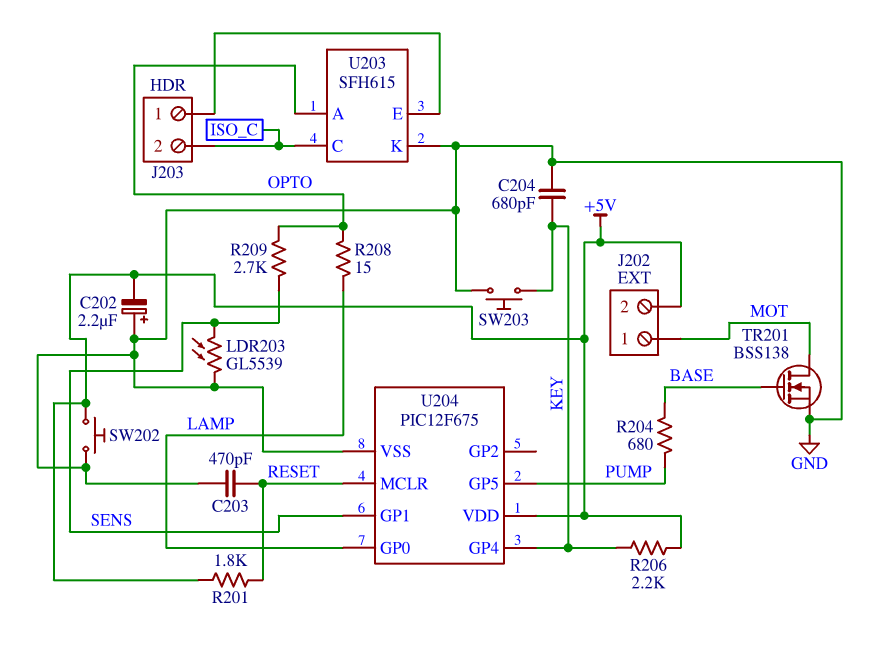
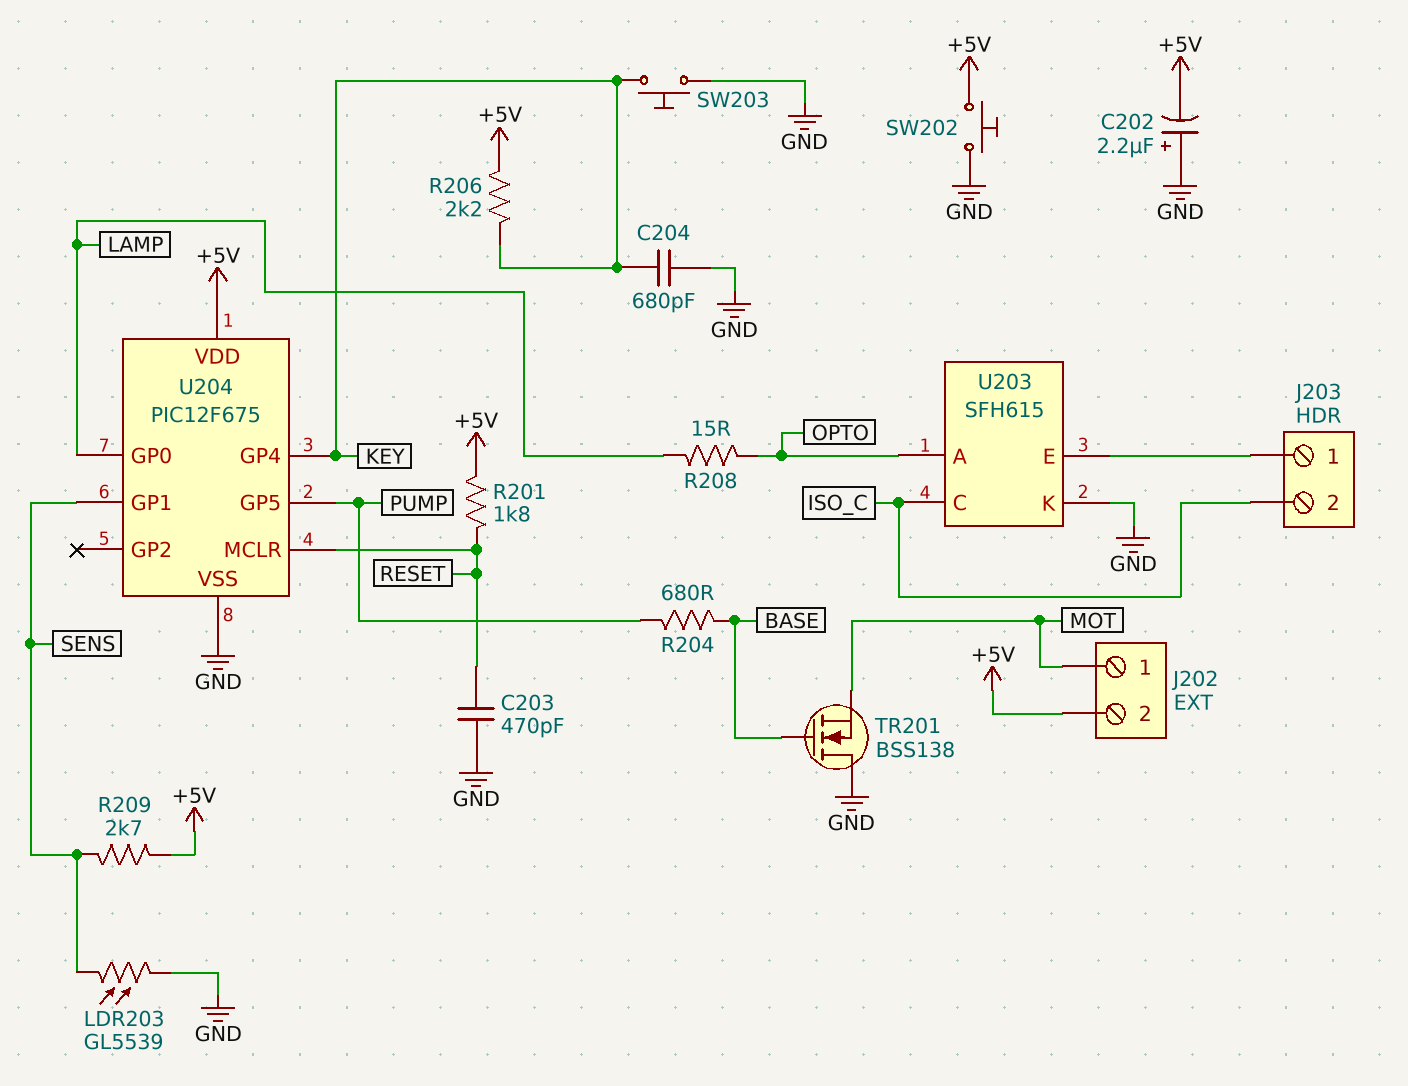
R209: 2.7k (OPTO, SENS) -> 2.7k (+5V, SENS)
TR201: NMOS BSS138 (G BASE, D MOT, S GND) -> NMOS BSS138 (G BASE, D GND, S MOT)

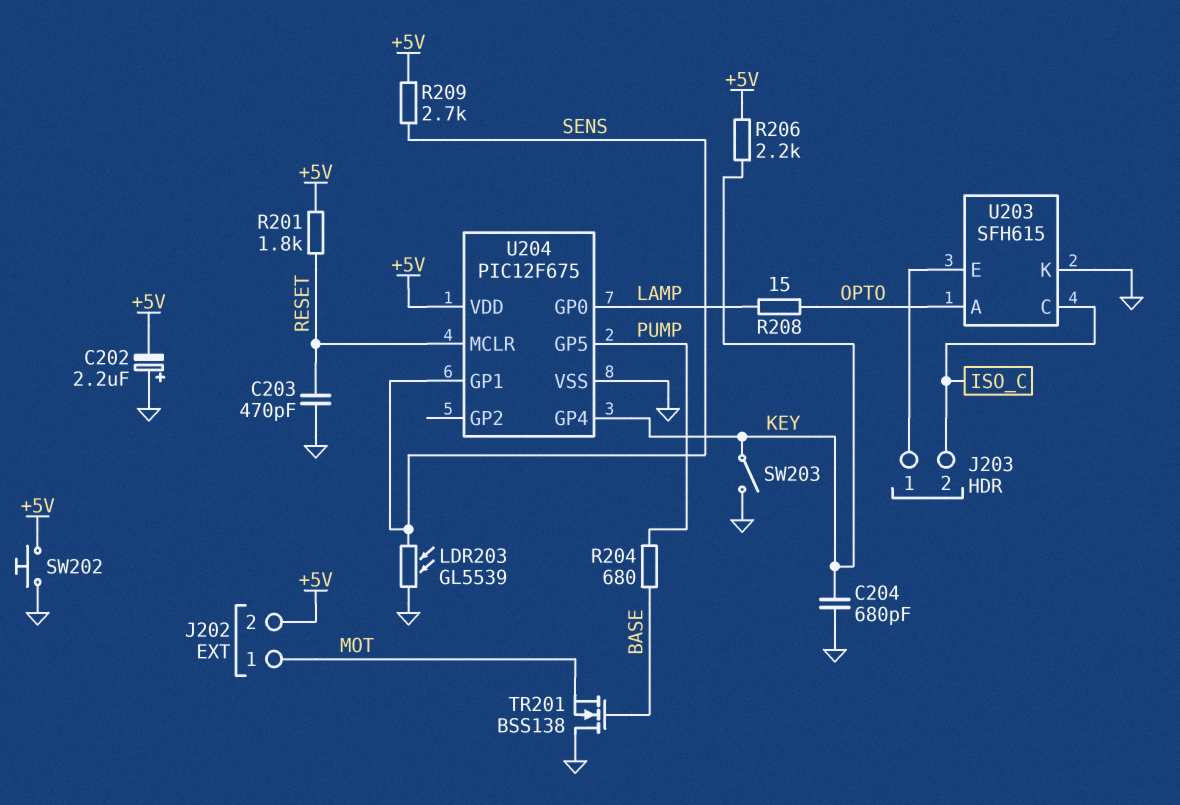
SW203: button (GND, KEY) -> switch (GND, KEY)

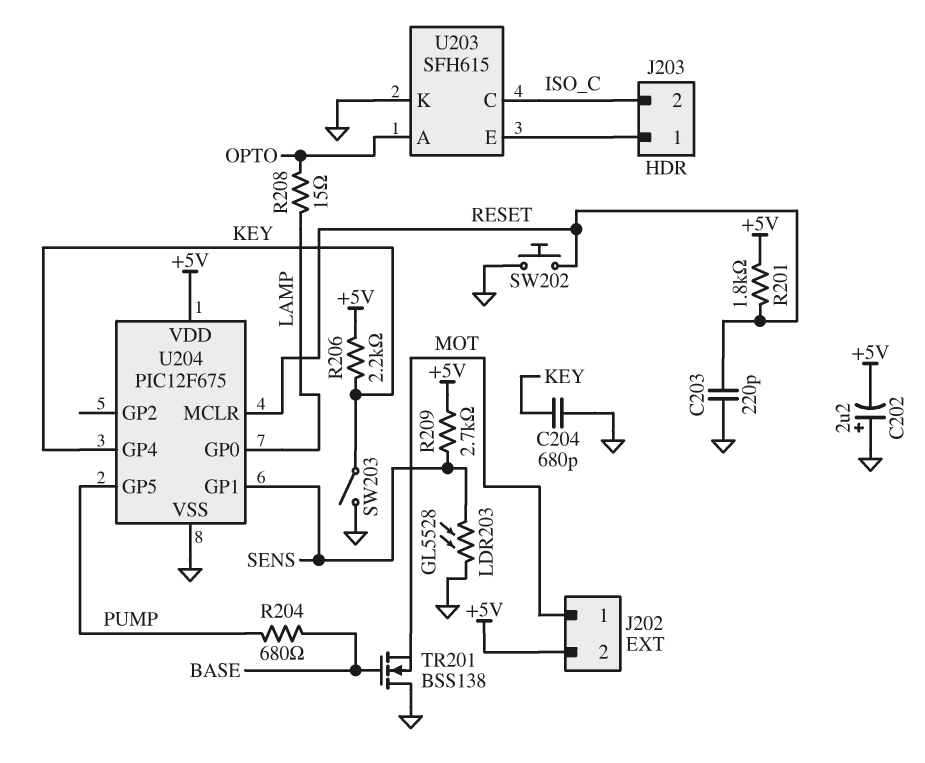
C203: 470pF (GND, RESET) -> 220pF (GND, RESET)
LDR203: GL5539 (GND, SENS) -> GL5528 (GND, SENS)
SW202: button (+5V, GND) -> button (GND, RESET)

